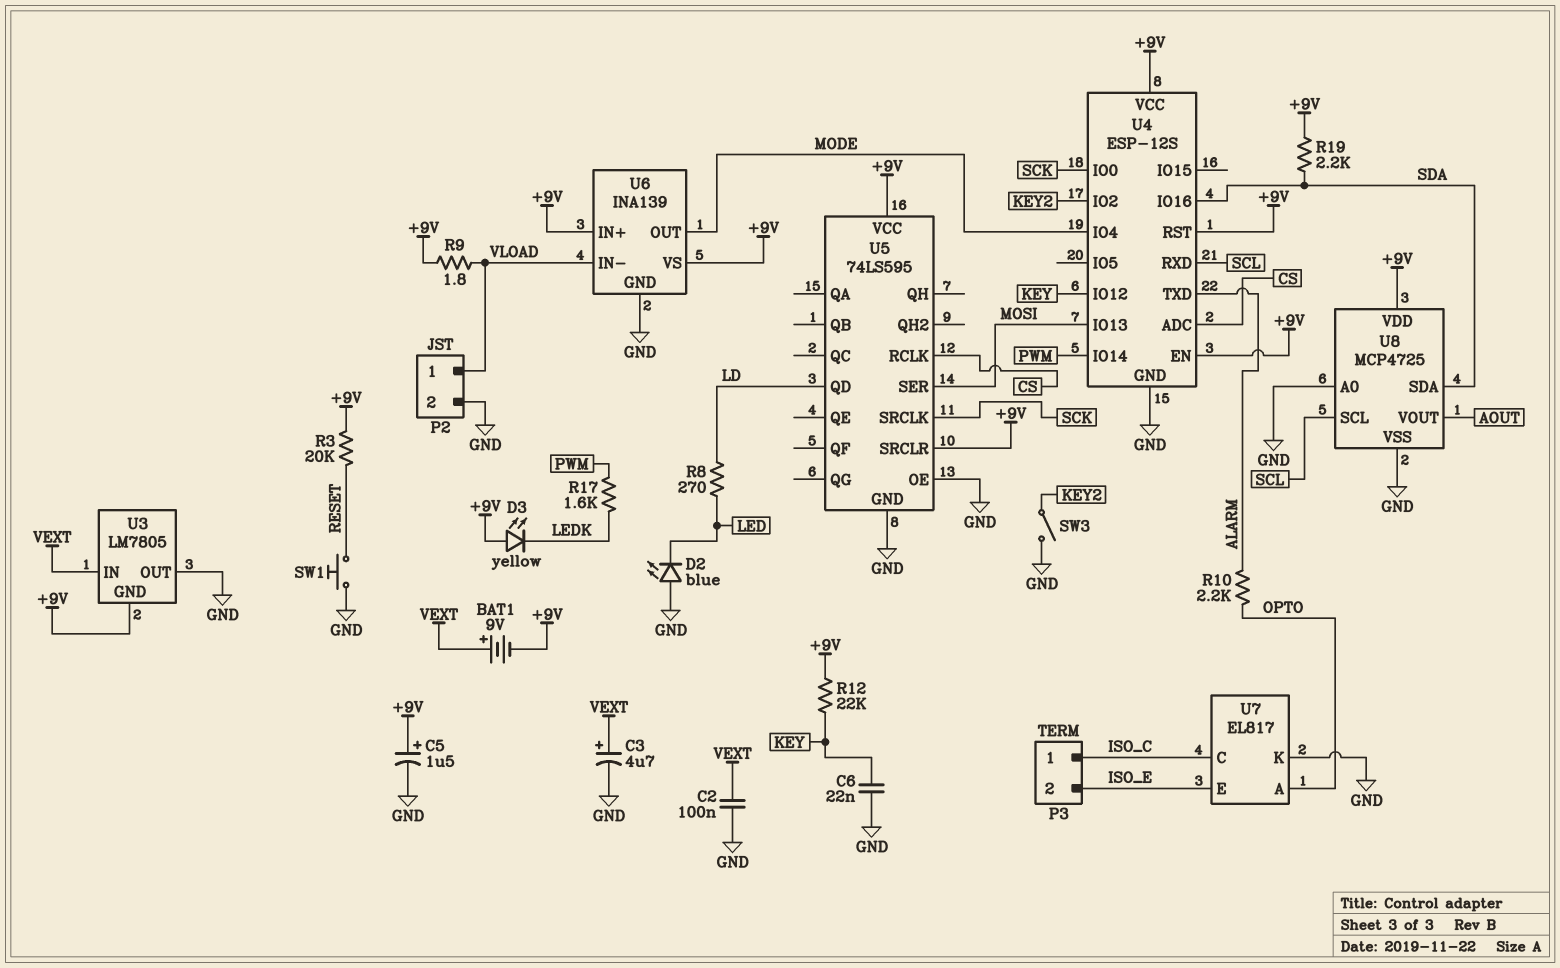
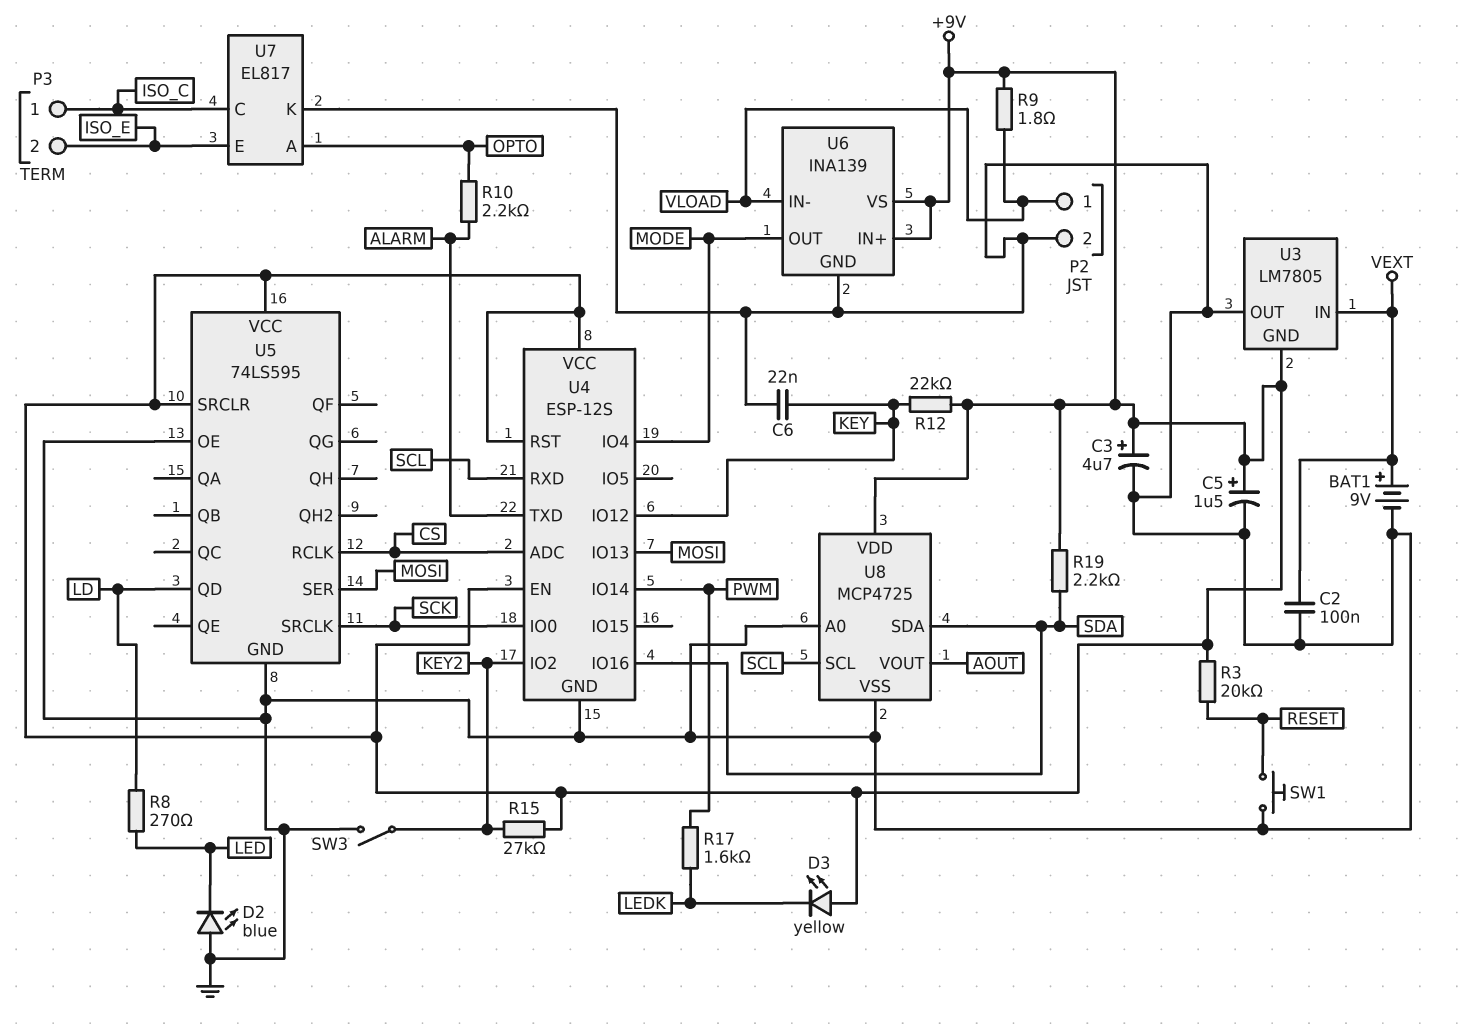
BAT1: 9V (plus VEXT, minus +9V) -> 9V (plus VEXT, minus GND)
C3: 4.7uF (plus VEXT, minus GND) -> 4.7uF (plus +9V, minus GND)
R15: none -> 27k (+9V, KEY2)

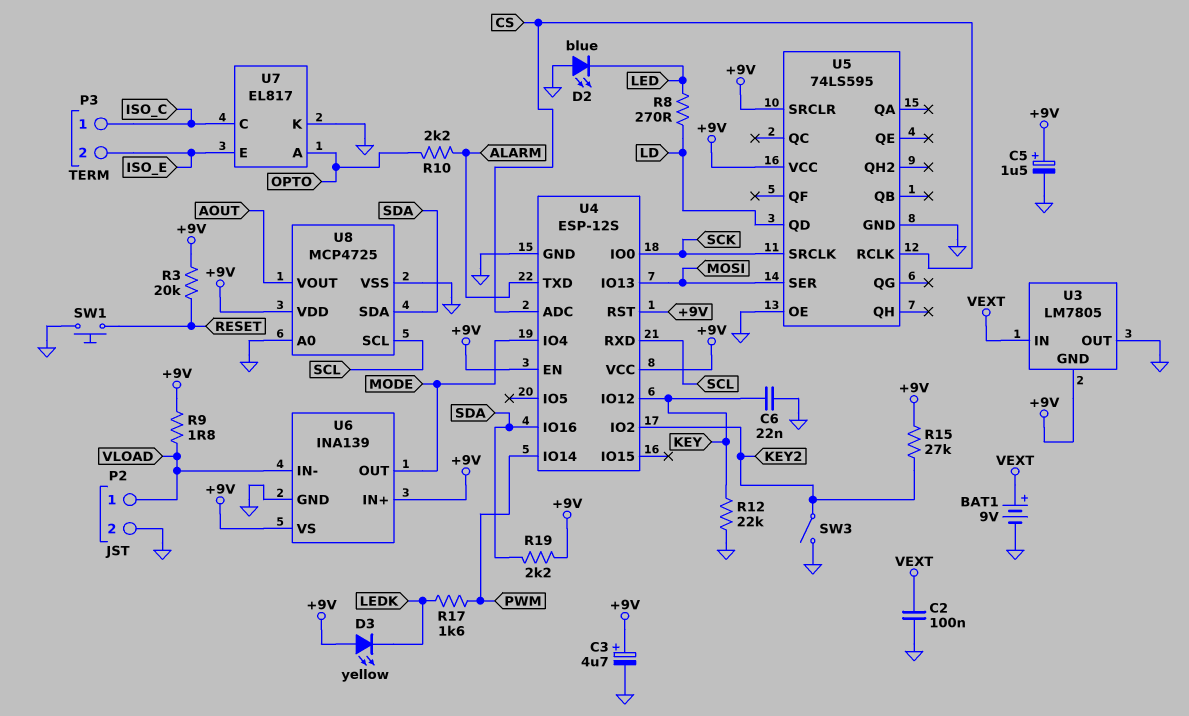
R12: 22k (+9V, KEY) -> 22k (GND, KEY)

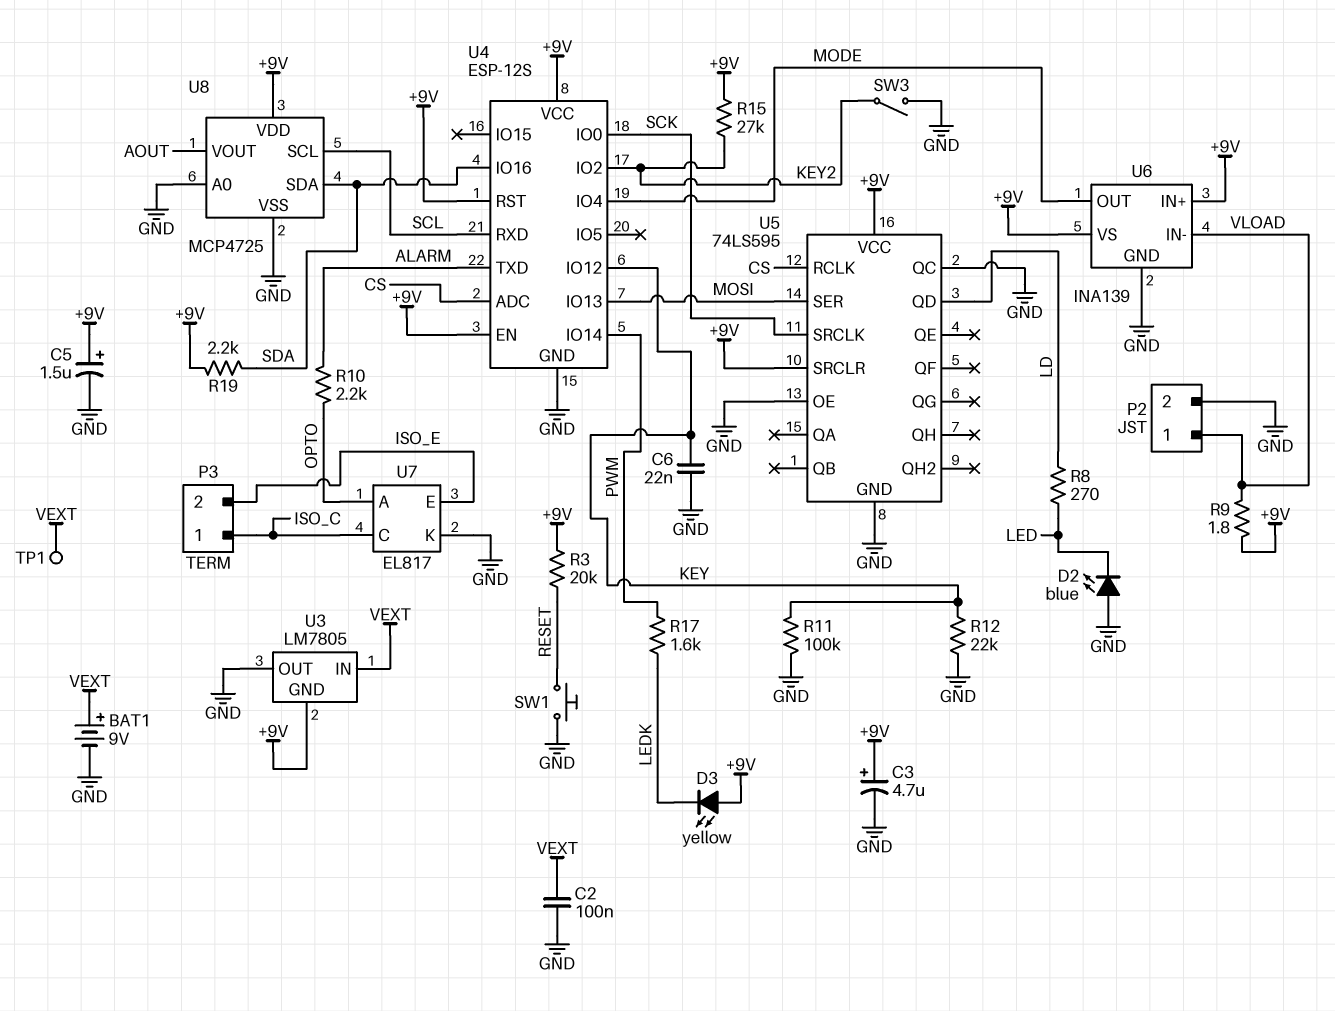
R11: none -> 100k (GND, KEY)
TP1: none -> test point (VEXT)
U5 pin QC: none -> GND

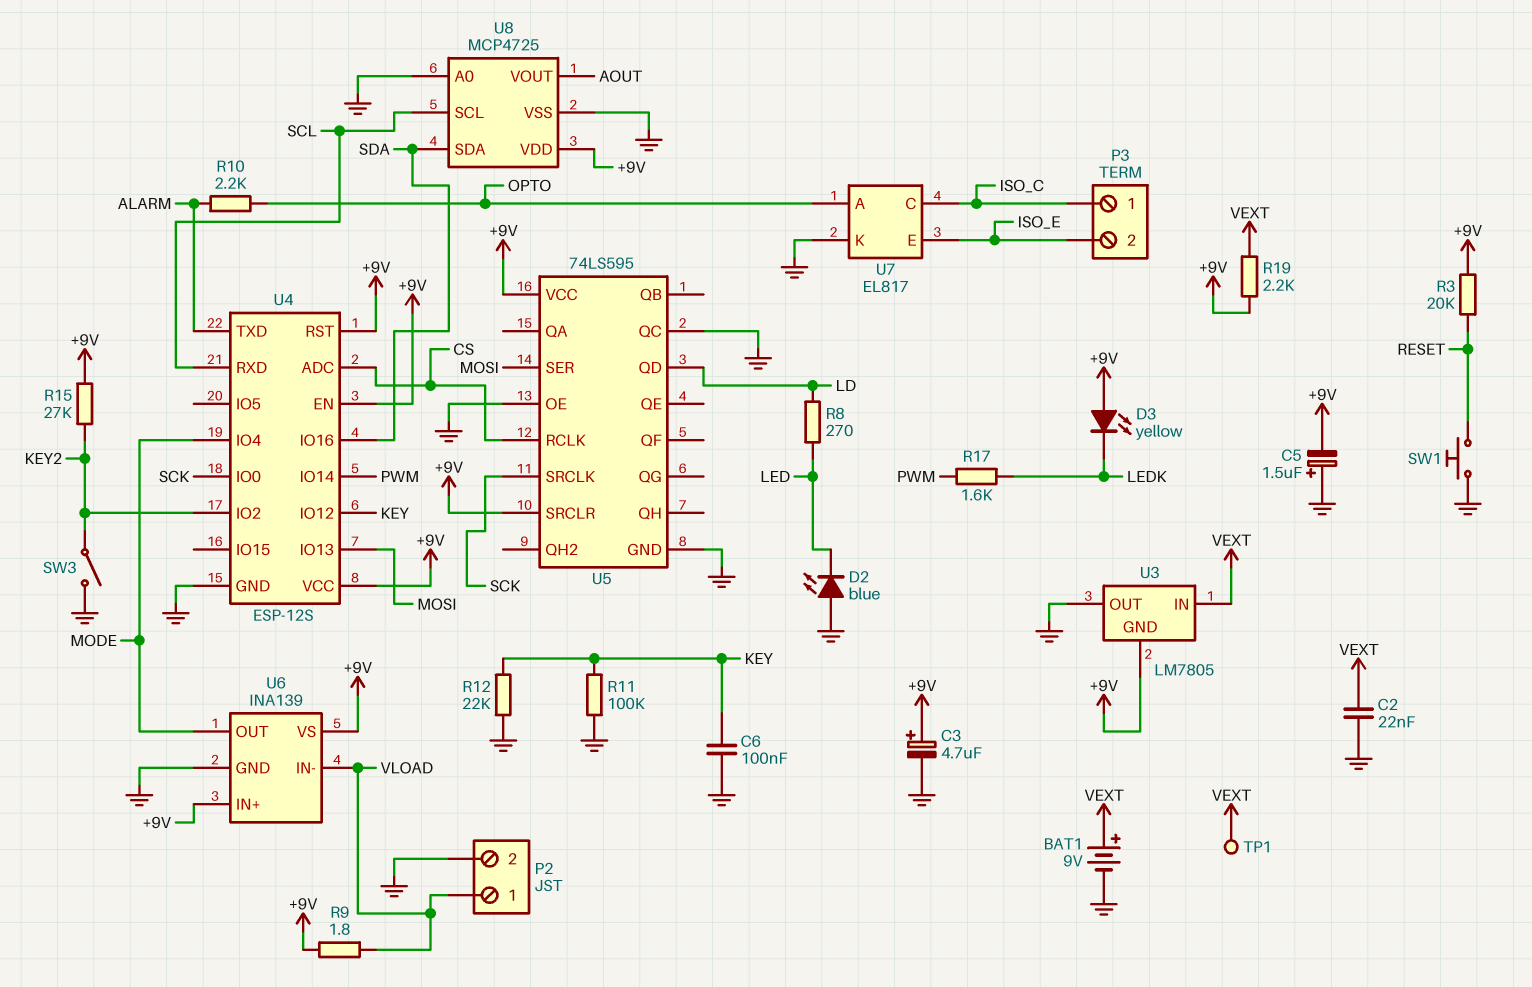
C2: 100nF (GND, VEXT) -> 22nF (GND, VEXT)
C5: 1.5uF (plus +9V, minus GND) -> 1.5uF (plus GND, minus +9V)
C6: 22nF (GND, KEY) -> 100nF (GND, KEY)
R19: 2.2k (+9V, SDA) -> 2.2k (+9V, VEXT)

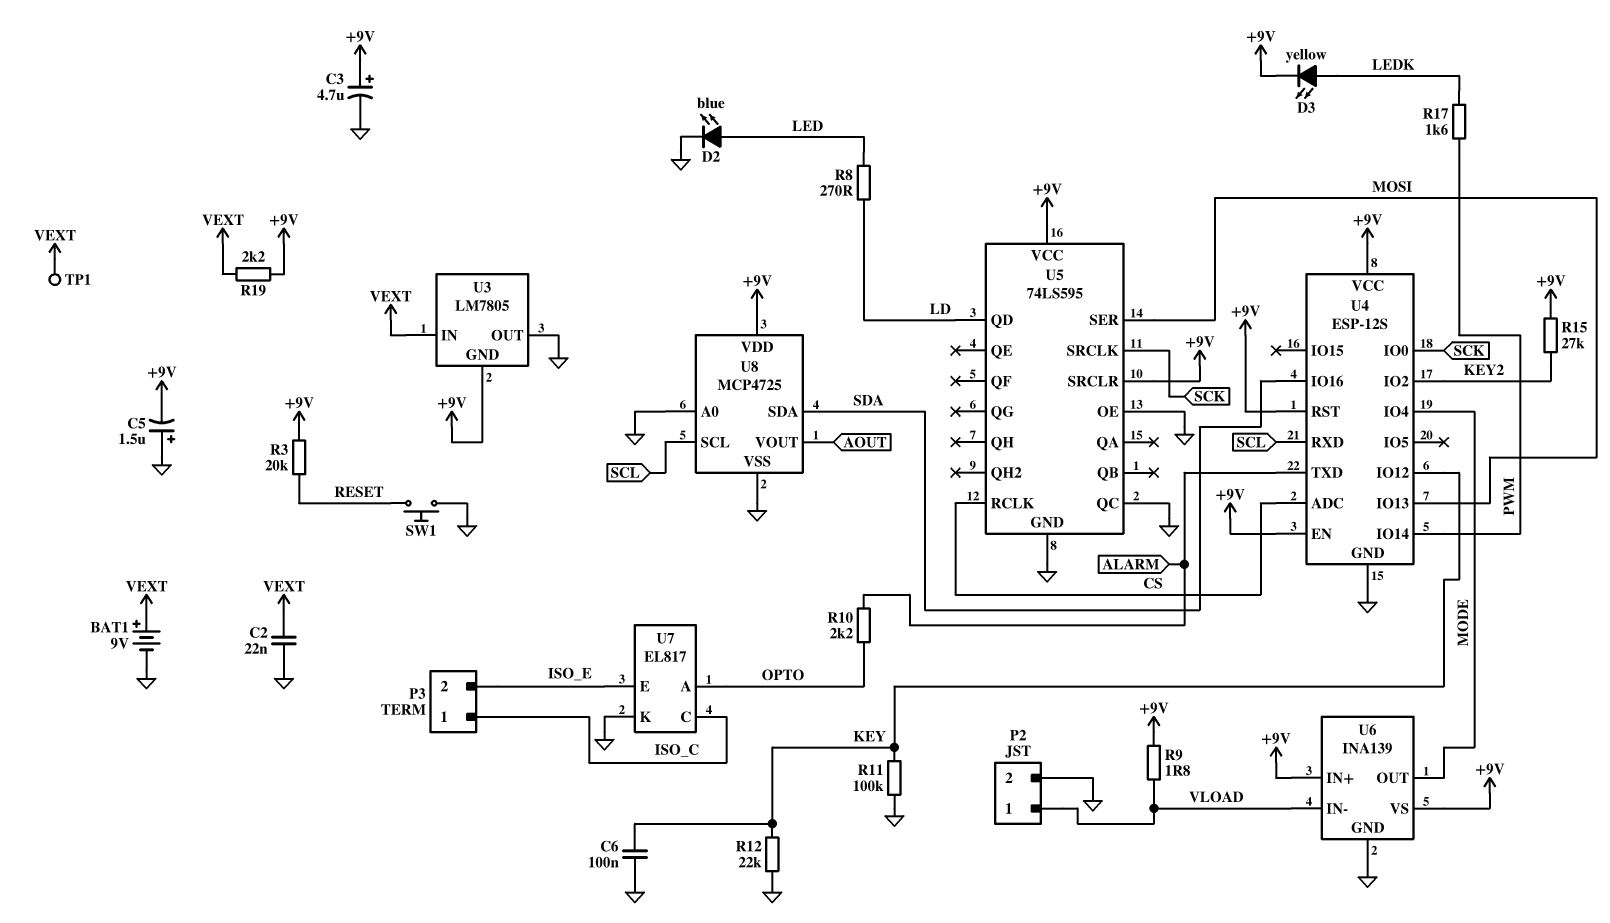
D2: LED blue (A GND, K LED) -> LED blue (A LED, K GND)
D3: LED yellow (A +9V, K LEDK) -> LED yellow (A LEDK, K +9V)
SW3: switch (GND, KEY2) -> none

